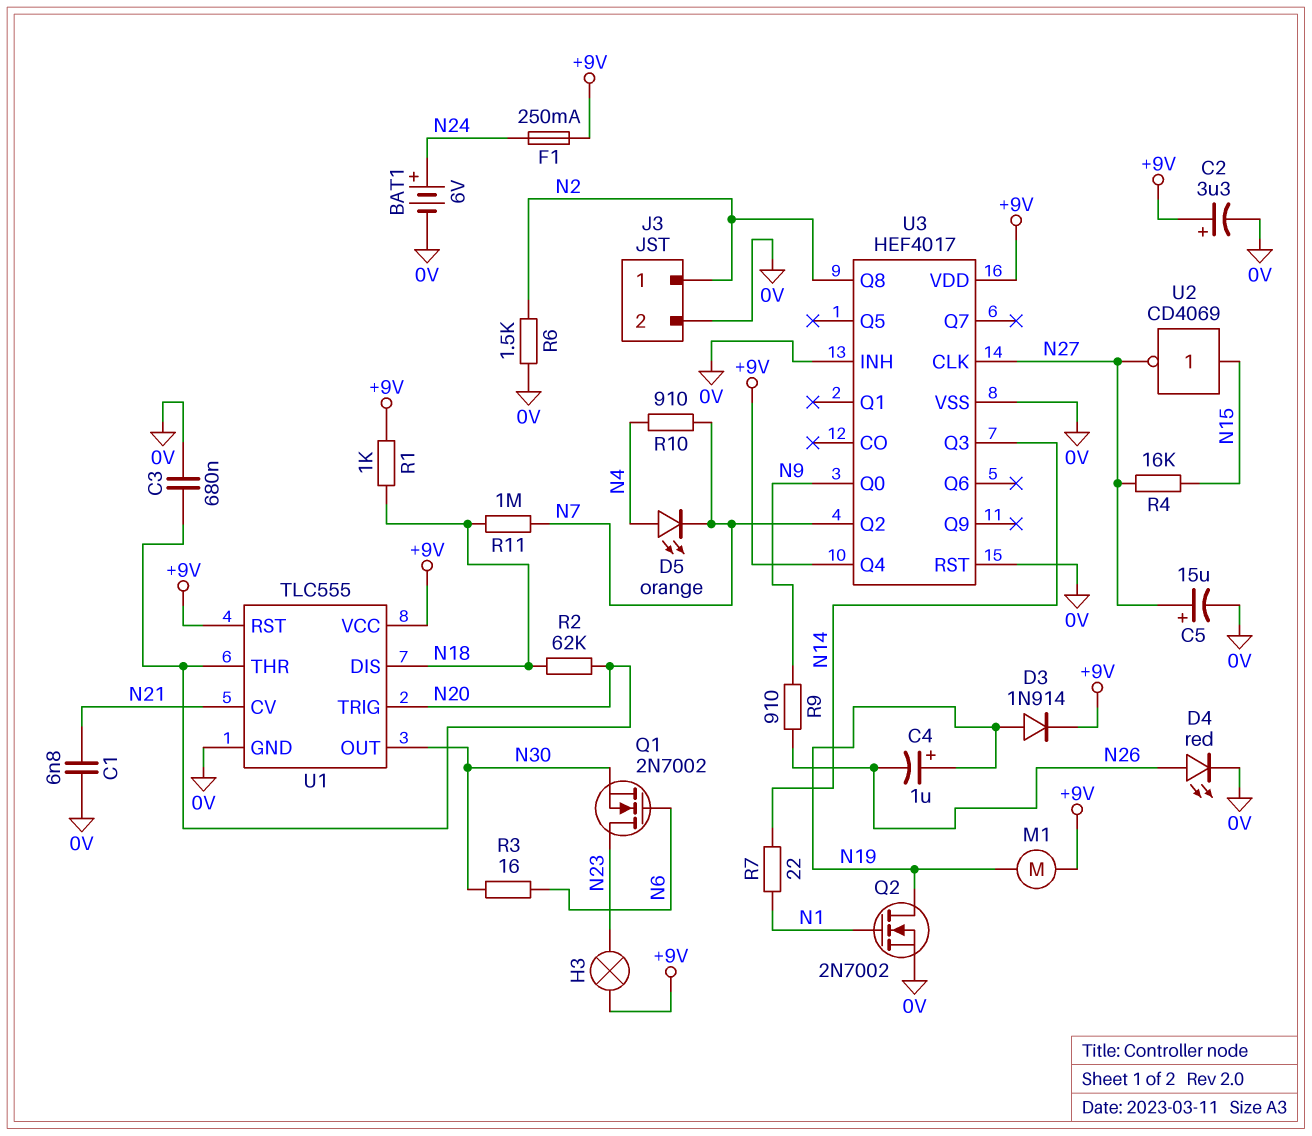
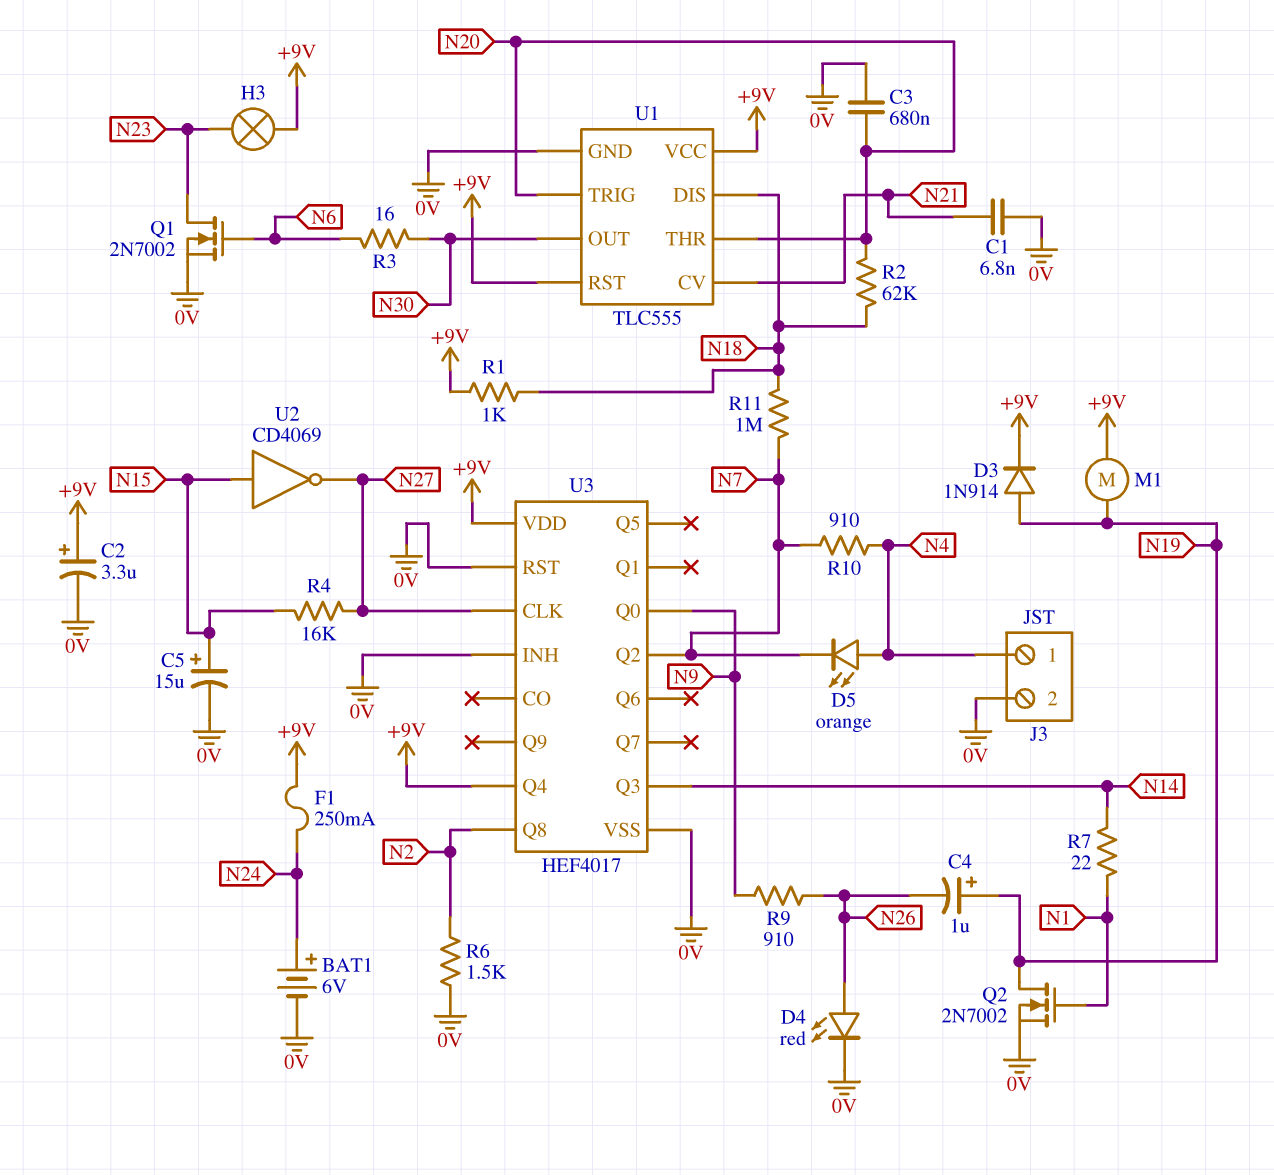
C5: 15uF (plus N27, minus 0V) -> 15uF (plus N15, minus 0V)
J3 pin 1: N2 -> N4
Q1: NMOS 2N7002 (G N6, D N23, S N30) -> NMOS 2N7002 (G N6, D N23, S 0V)

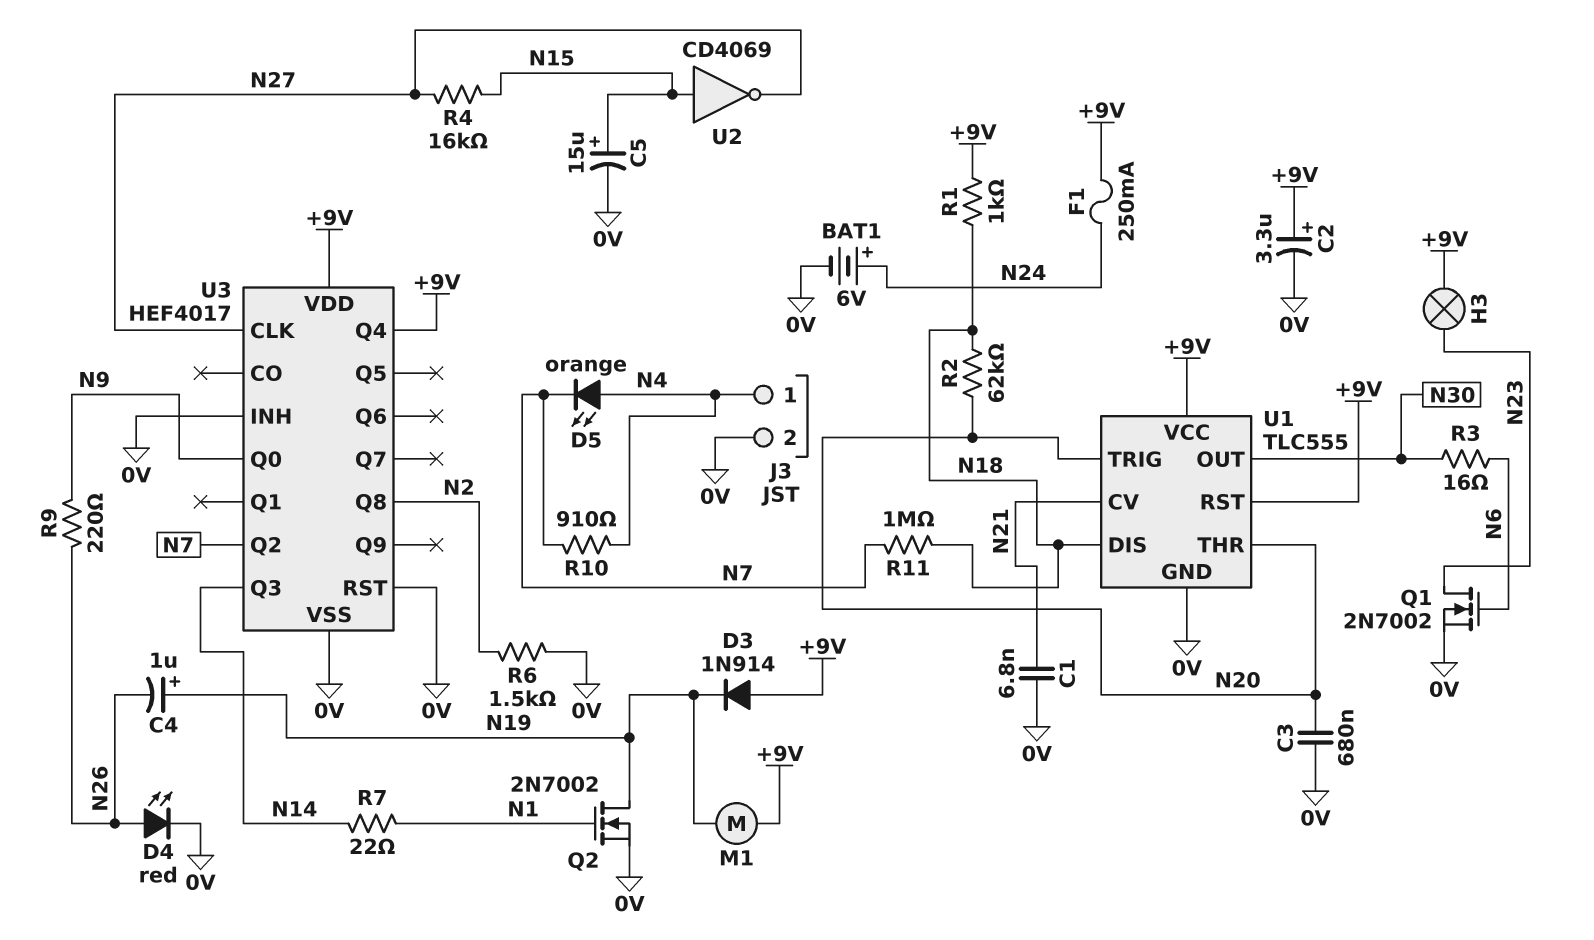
D3: diode 1N914 (A N19, K +9V) -> diode 1N914 (A +9V, K N19)
R9: 910 (N9, N26) -> 220 (N9, N26)

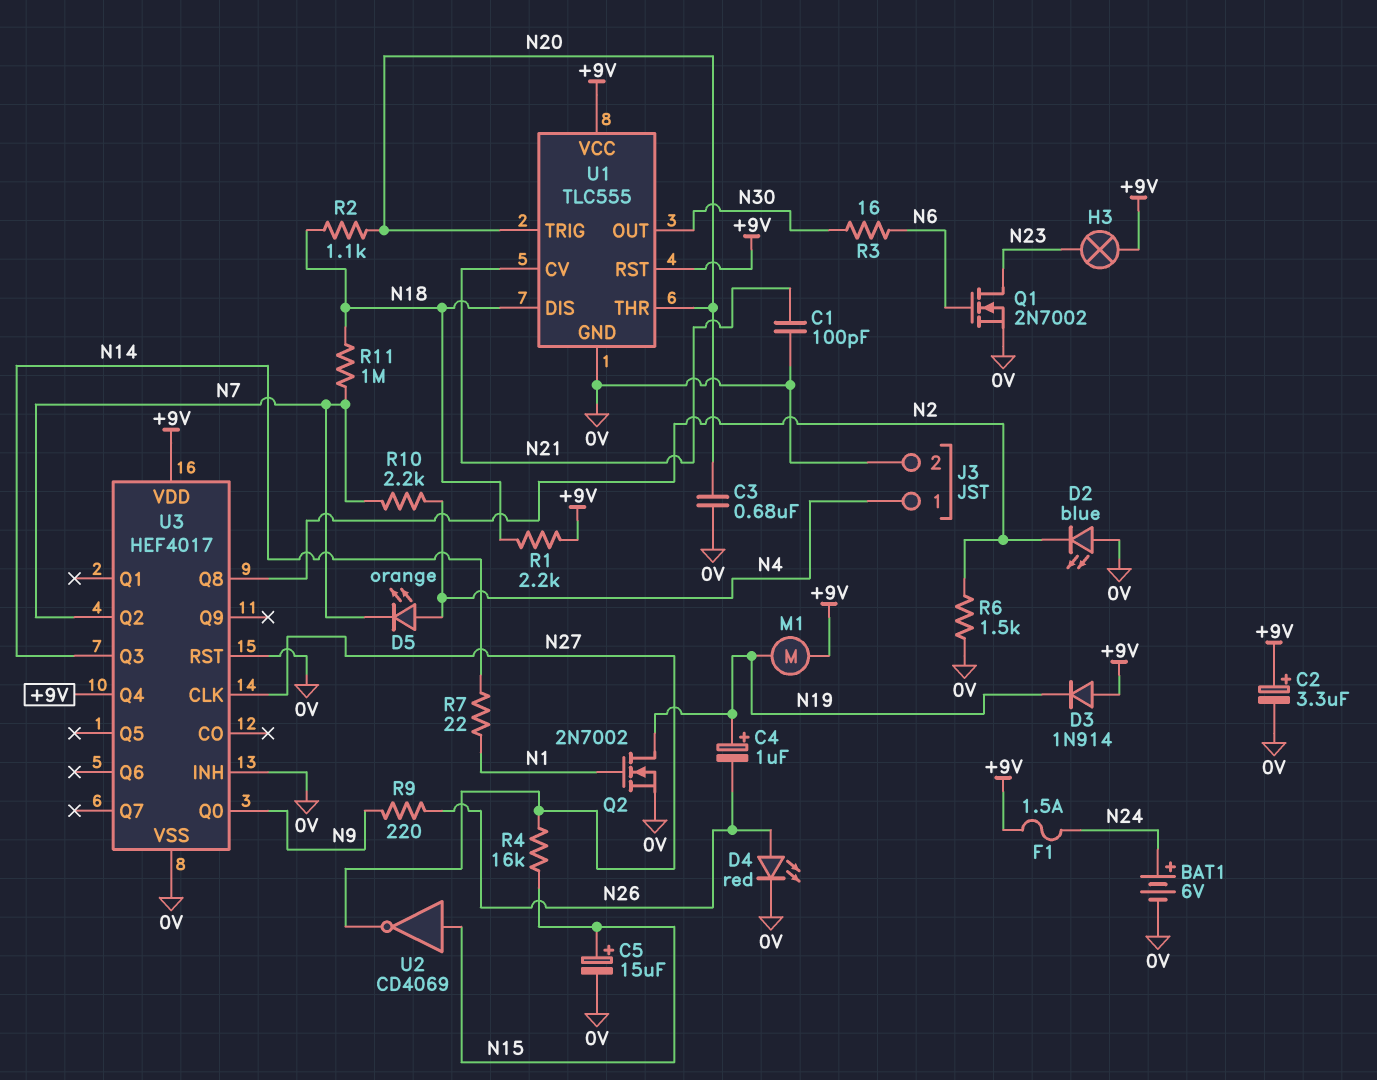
C1: 6.8nF (0V, N21) -> 100pF (0V, N21)
D2: none -> LED blue (A 0V, K N2)
F1: 250mA (+9V, N24) -> 1.5A (+9V, N24)
R1: 1k (+9V, N18) -> 2.2k (+9V, N18)
R2: 62k (N18, N20) -> 1.1k (N18, N20)
R10: 910 (N4, N7) -> 2.2k (N4, N7)

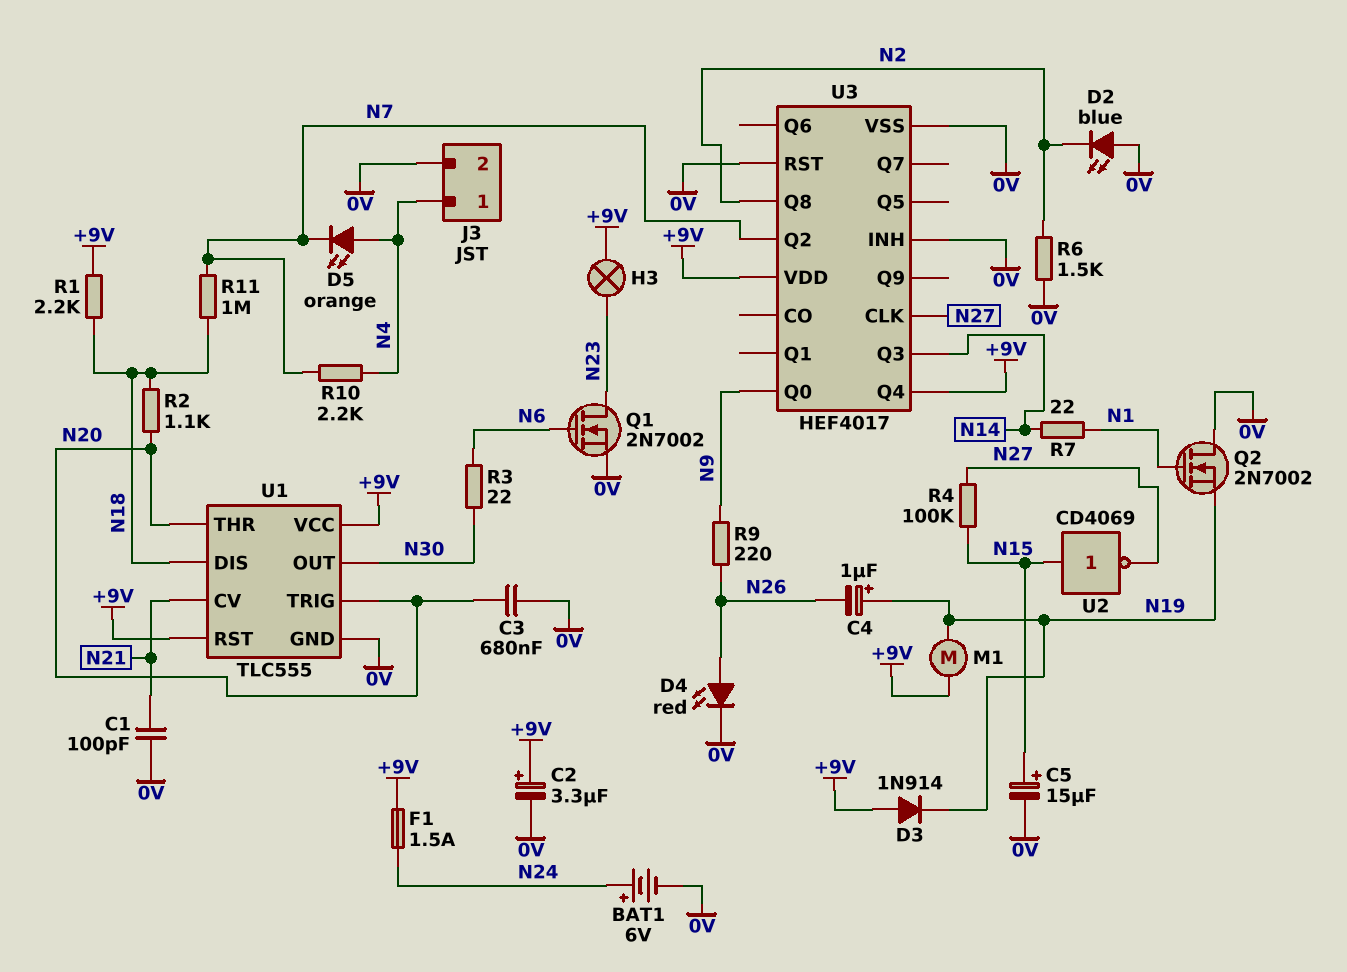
Q2: NMOS 2N7002 (G N1, D N19, S 0V) -> NMOS 2N7002 (G N1, D 0V, S N19)
R3: 16 (N6, N30) -> 22 (N6, N30)
R4: 16k (N15, N27) -> 100k (N15, N27)

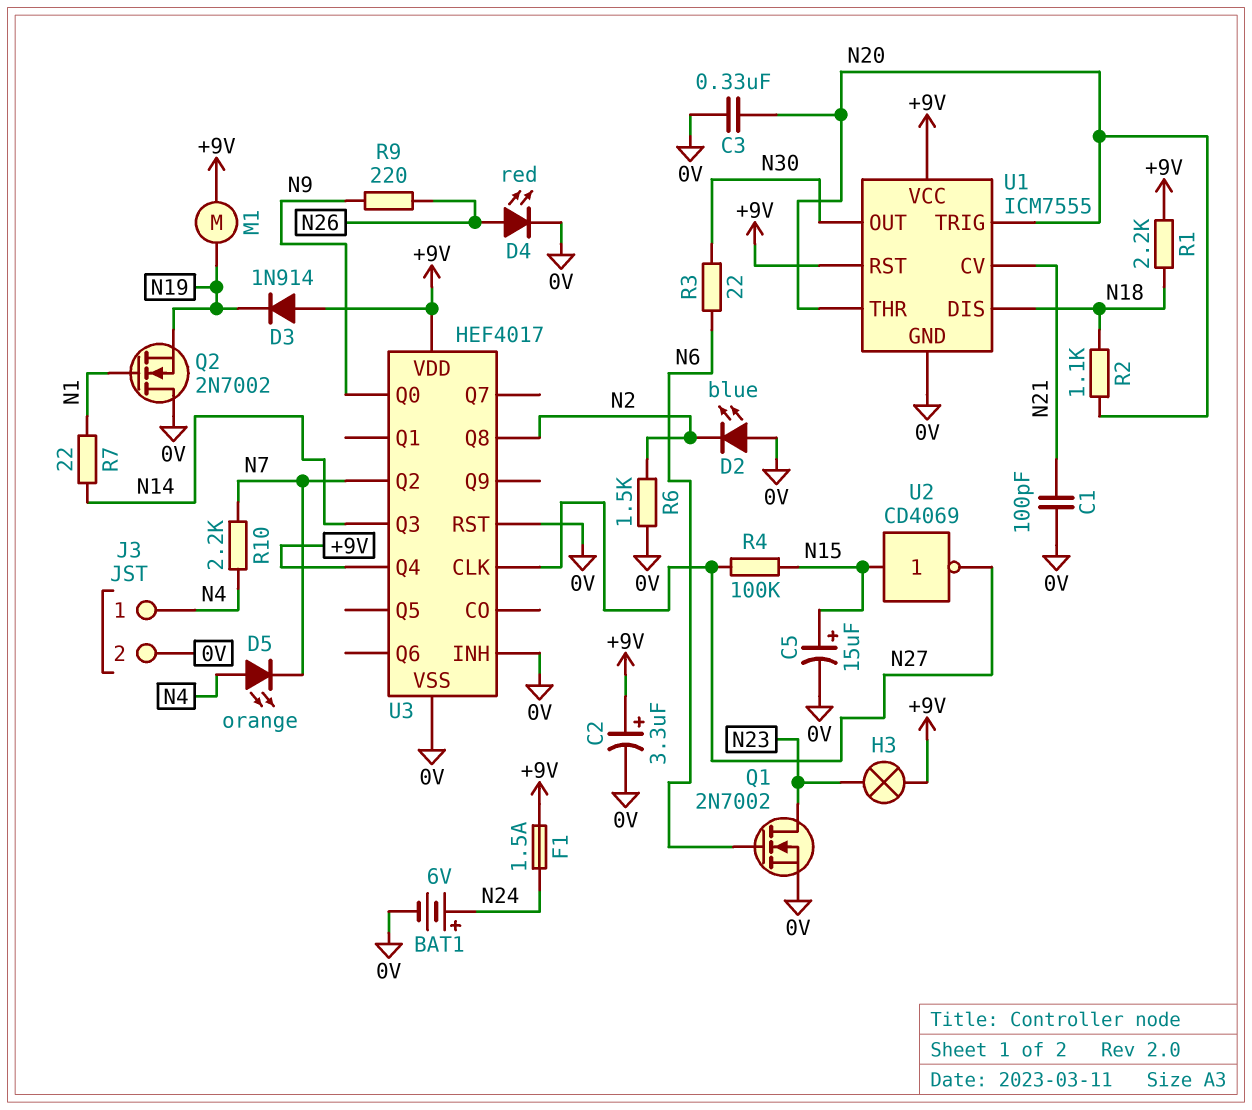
C3: 680nF (0V, N20) -> 330nF (0V, N20)
C4: 1uF (plus N19, minus N26) -> none
R11: 1M (N7, N18) -> none
U1: TLC555 -> ICM7555

